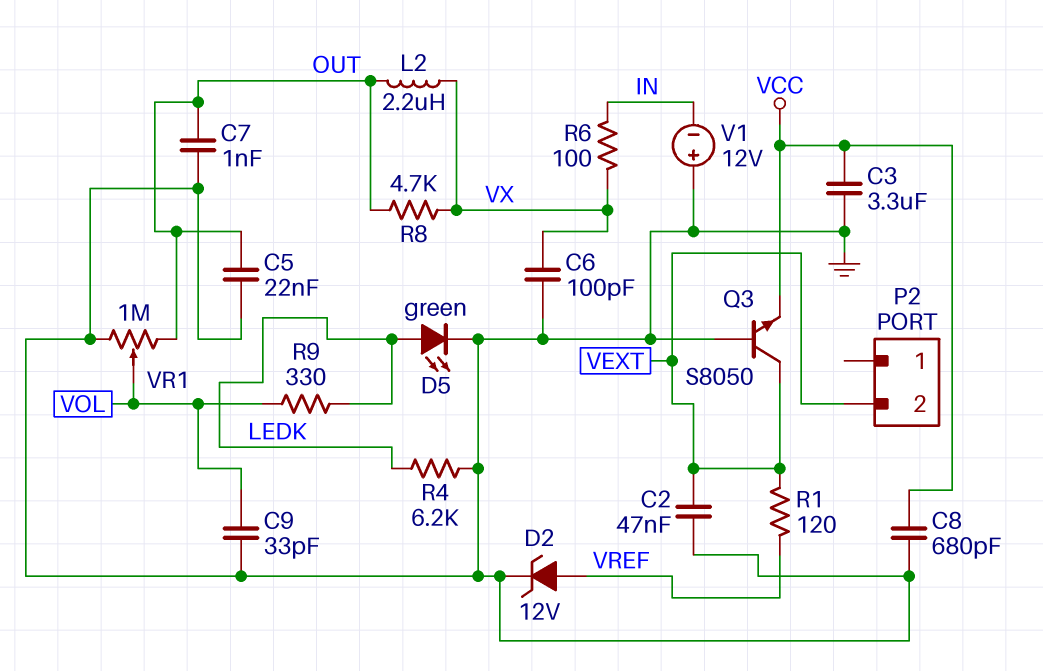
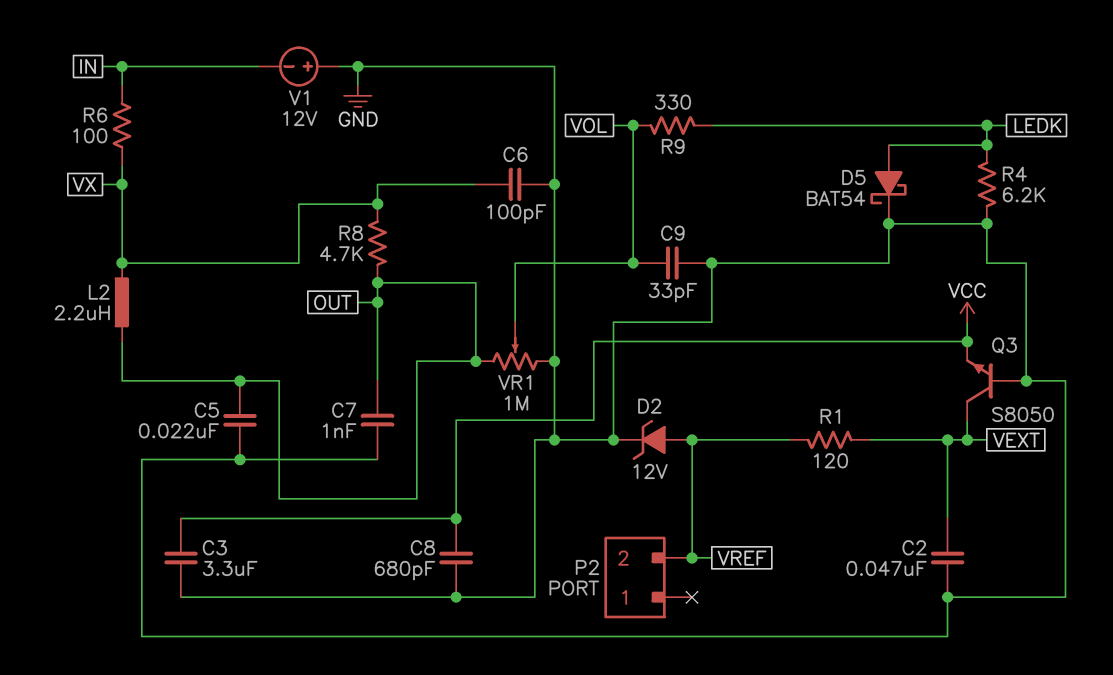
D5: LED green (A LEDK, K GND) -> schottky BAT54 (A LEDK, K GND)
P2 pin 2: VEXT -> VREF

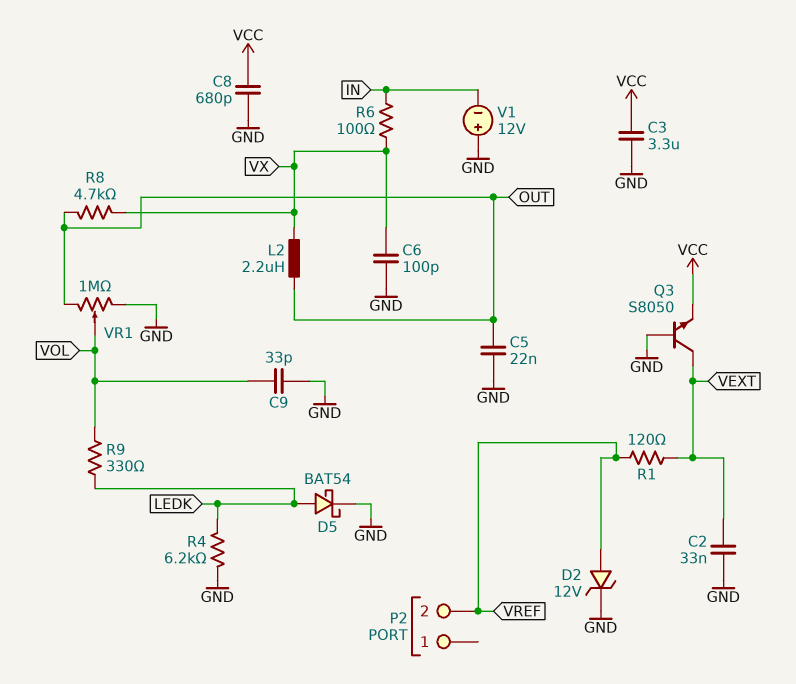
C2: 47nF (GND, VEXT) -> 33nF (GND, VEXT)
C7: 1nF (GND, OUT) -> none

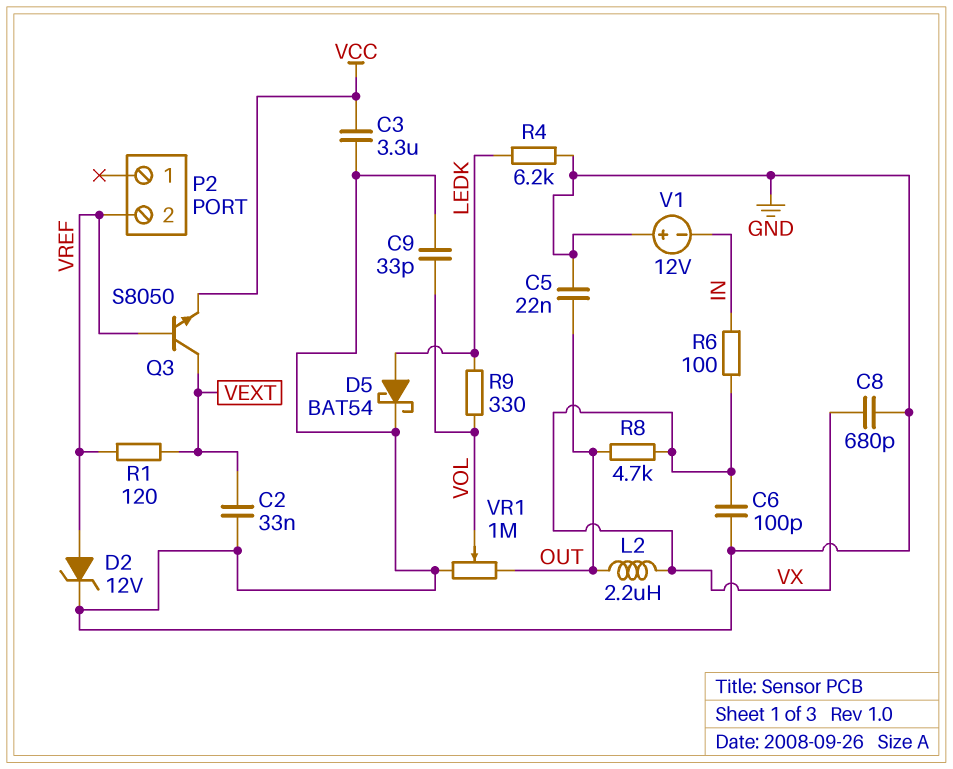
C8: 680pF (GND, VCC) -> 680pF (GND, VX)
Q3: NPN S8050 (B GND, C VEXT, E VCC) -> NPN S8050 (B VREF, C VEXT, E VCC)

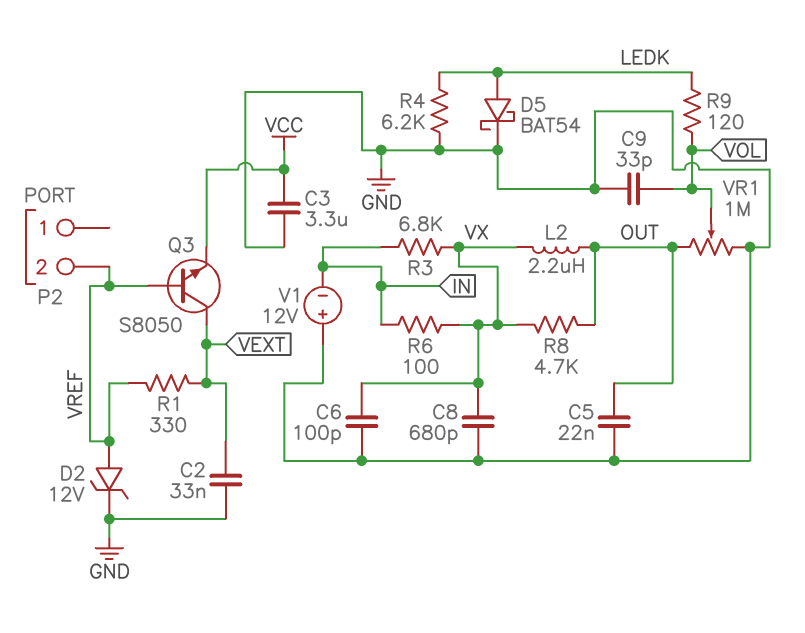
R1: 120 (VEXT, VREF) -> 330 (VEXT, VREF)
R3: none -> 6.8k (IN, VX)
R9: 330 (LEDK, VOL) -> 120 (LEDK, VOL)

